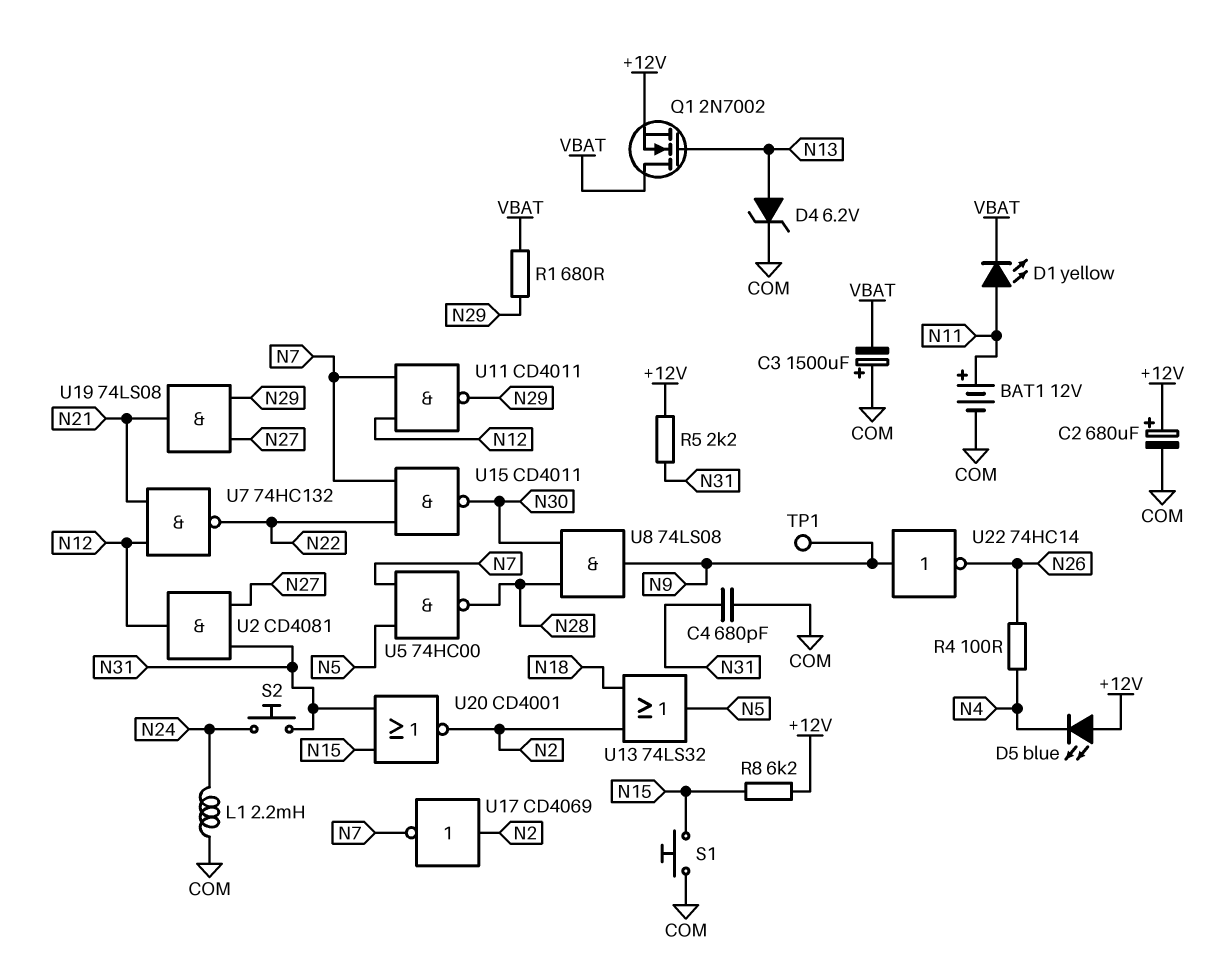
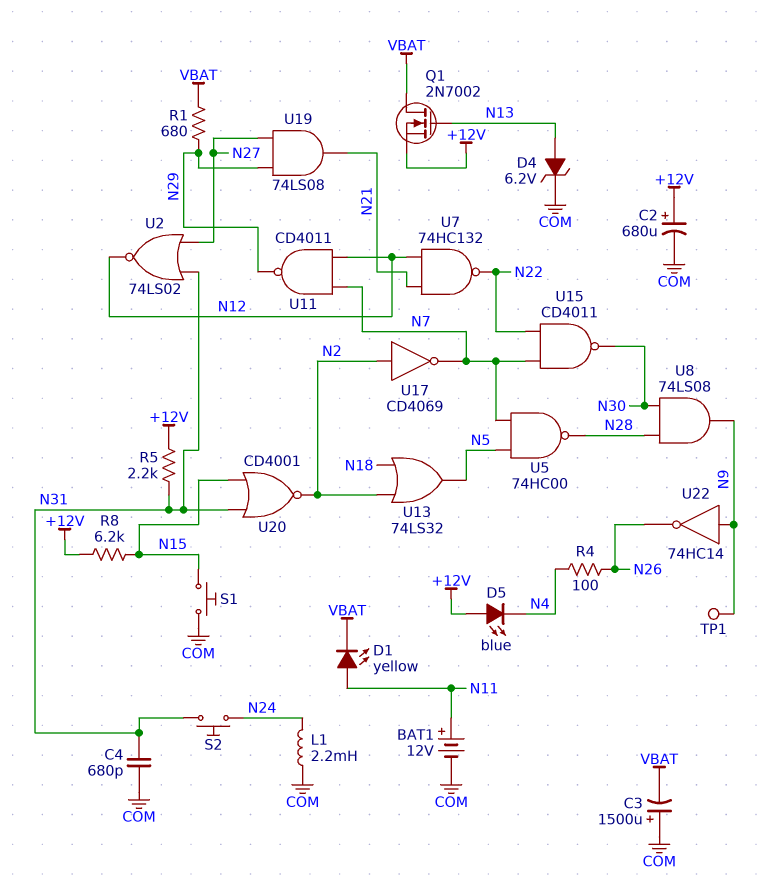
U2: AND CD4081 (in N27, in N31, out N12) -> NOR 74LS02 (in N27, in N31, out N12)

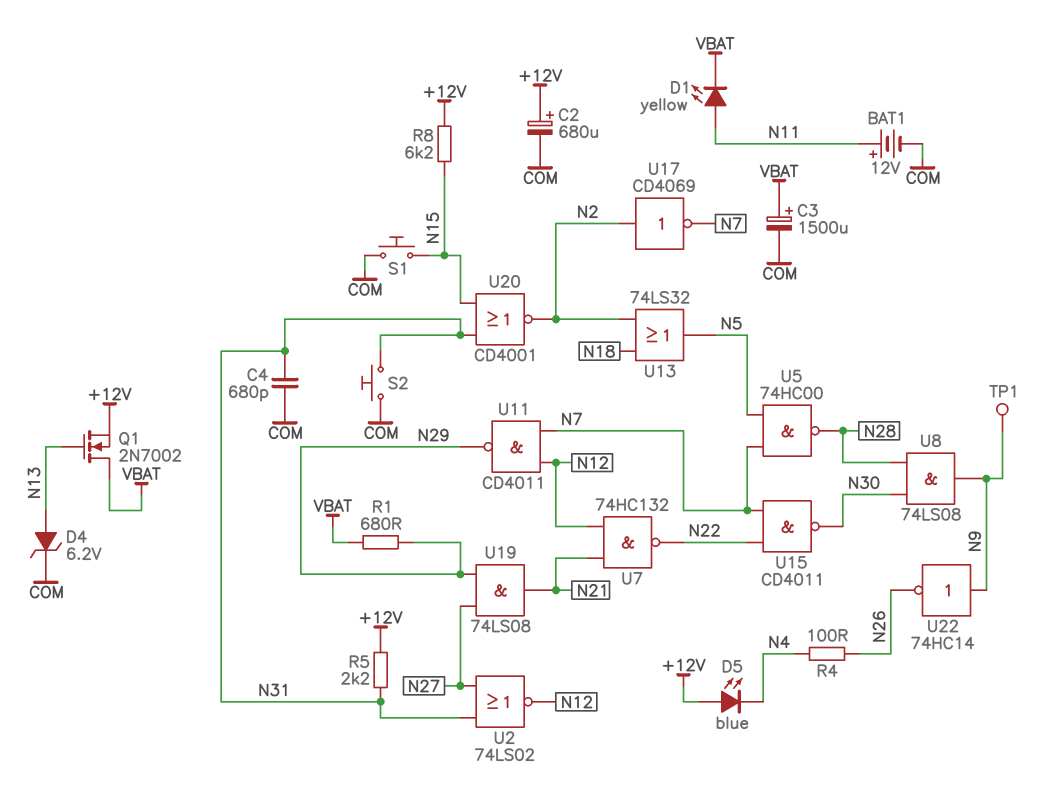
C3: 1500uF (plus COM, minus VBAT) -> 1500uF (plus VBAT, minus COM)
L1: 2.2mH (COM, N24) -> none
S2: button (N24, N31) -> button (COM, N31)

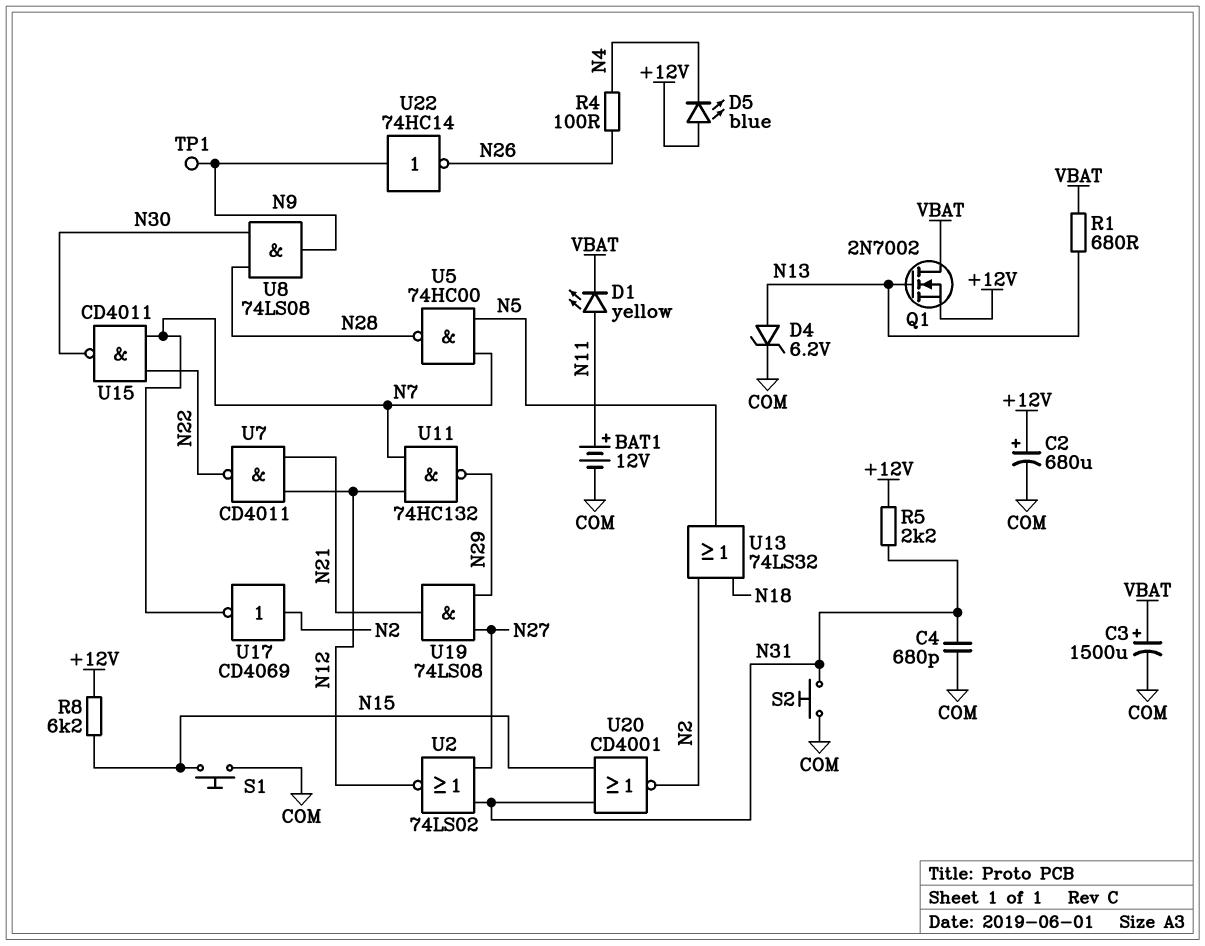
R1: 680 (N29, VBAT) -> 680 (N13, VBAT)
U7: NAND 74HC132 (in N12, in N21, out N22) -> NAND CD4011 (in N12, in N21, out N22)
U11: NAND CD4011 (in N7, in N12, out N29) -> NAND 74HC132 (in N7, in N12, out N29)

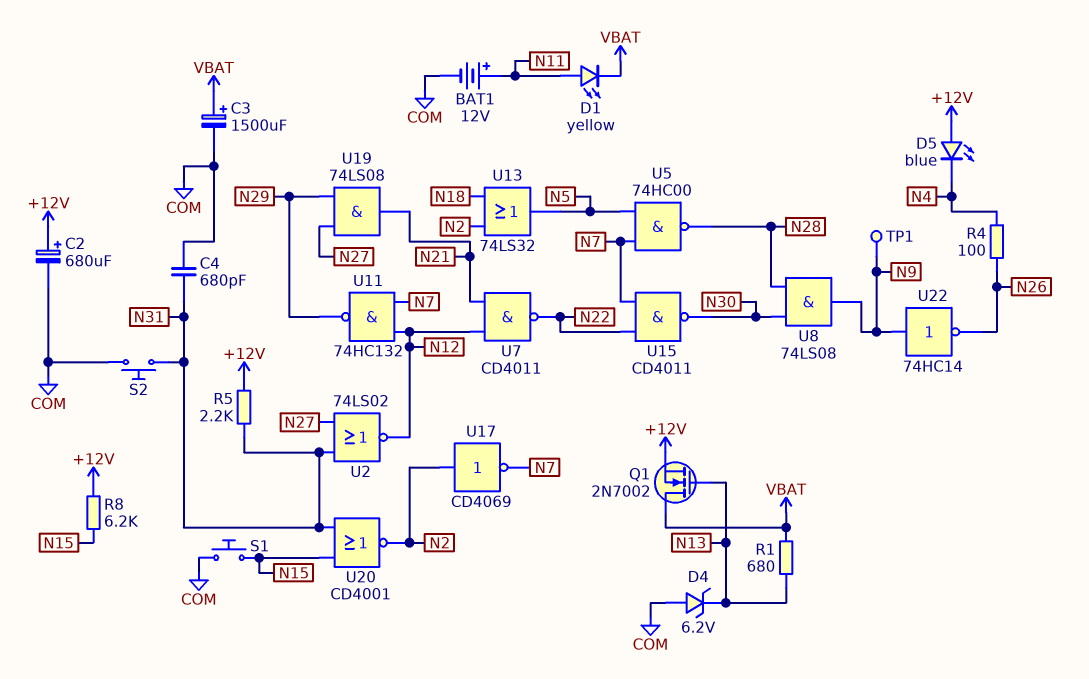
D4: zener 6.2V (A N13, K COM) -> zener 6.2V (A COM, K N13)

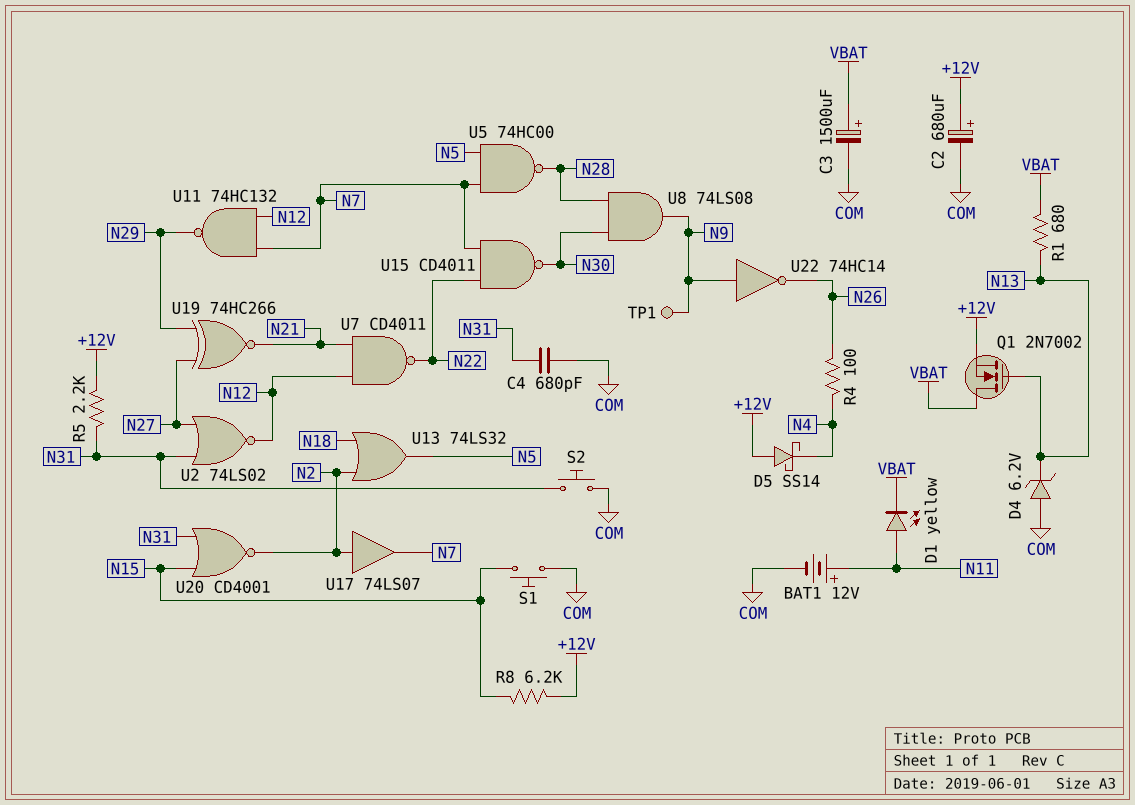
D5: LED blue (A +12V, K N4) -> schottky SS14 (A +12V, K N4)
U17: NOT CD4069 (in N2, out N7) -> buffer 74LS07 (in N2, out N7)
U19: AND 74LS08 (in N27, in N29, out N21) -> XNOR 74HC266 (in N27, in N29, out N21)

